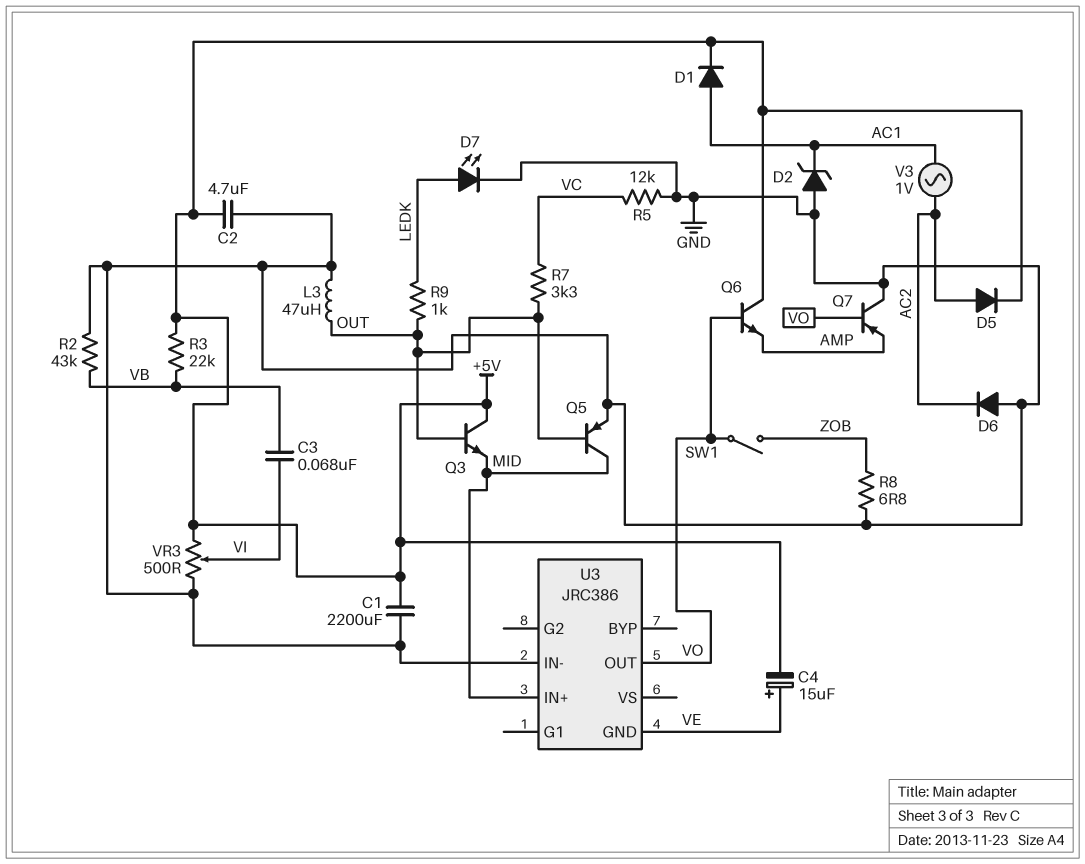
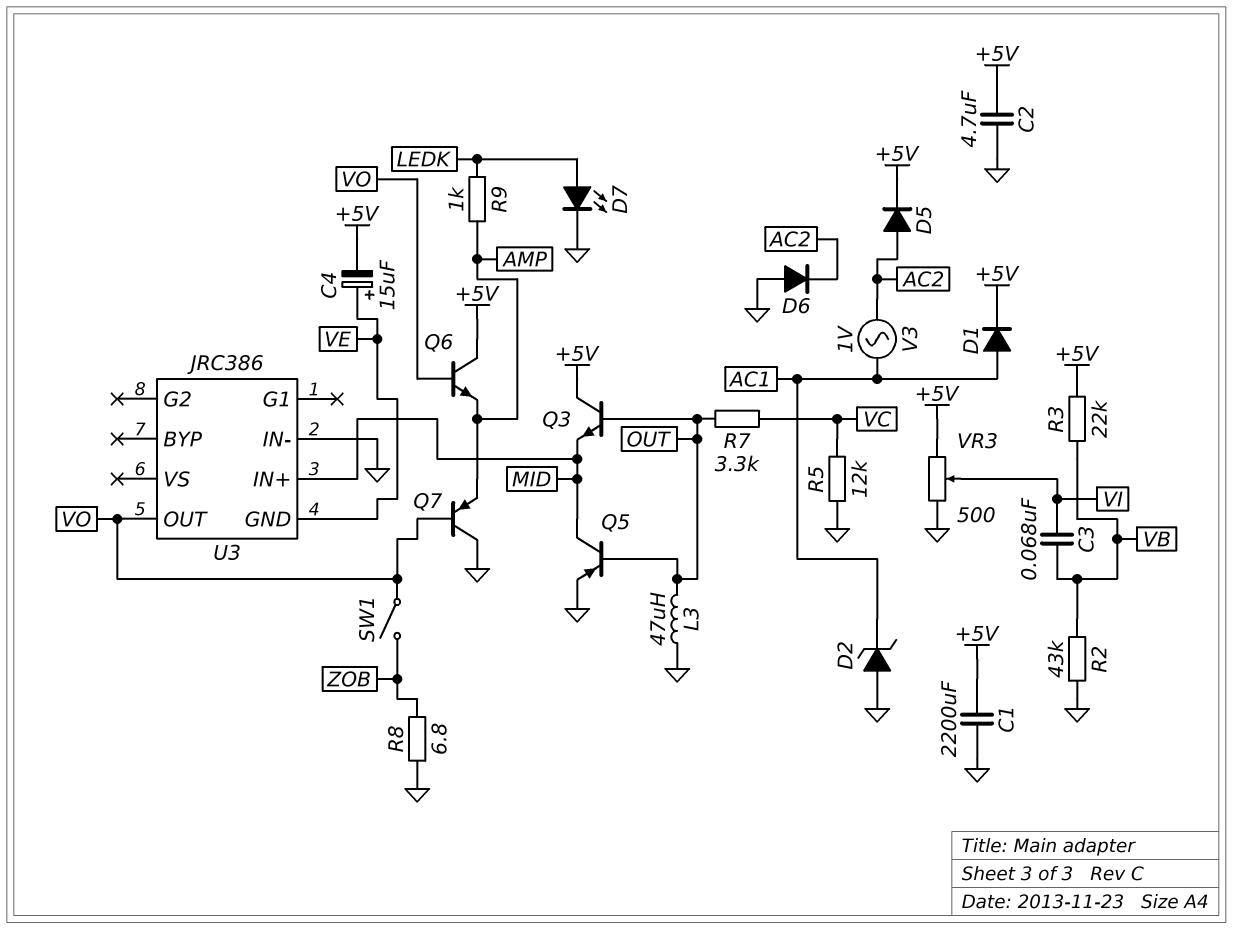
R9: 1k (LEDK, OUT) -> 1k (AMP, LEDK)

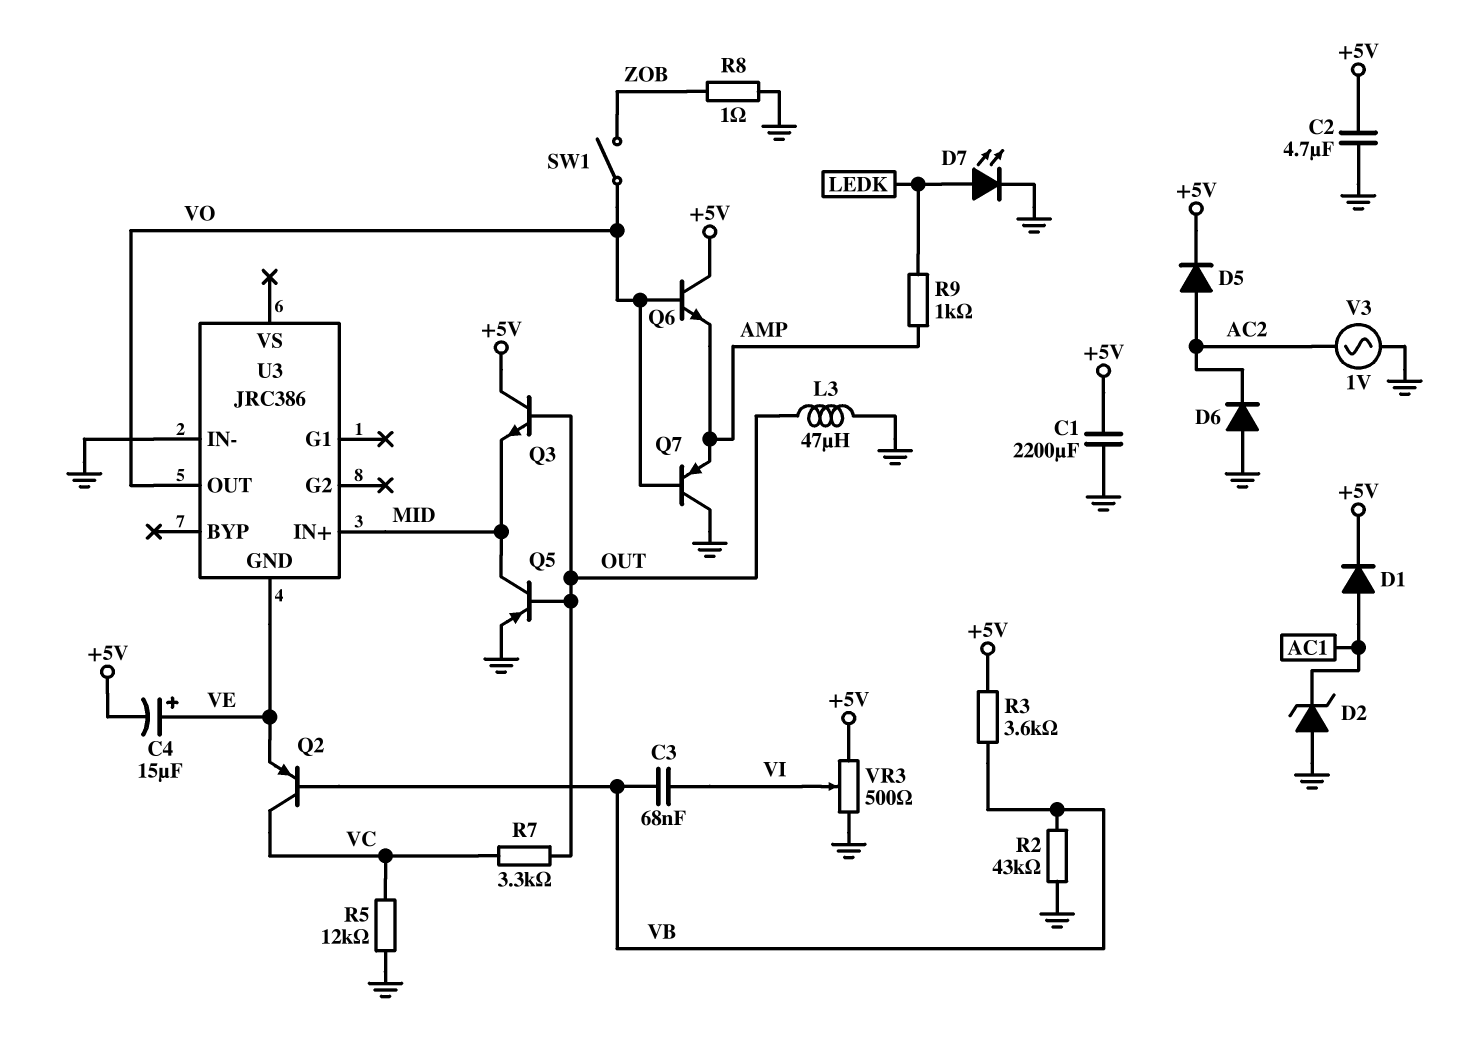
Q2: none -> PNP (B VB, C VC, E VE)
R3: 22k (+5V, VB) -> 3.6k (+5V, VB)
R8: 6.8 (GND, ZOB) -> 1 (GND, ZOB)
V3: AC 1V (AC1, AC2) -> AC 1V (AC2, GND)

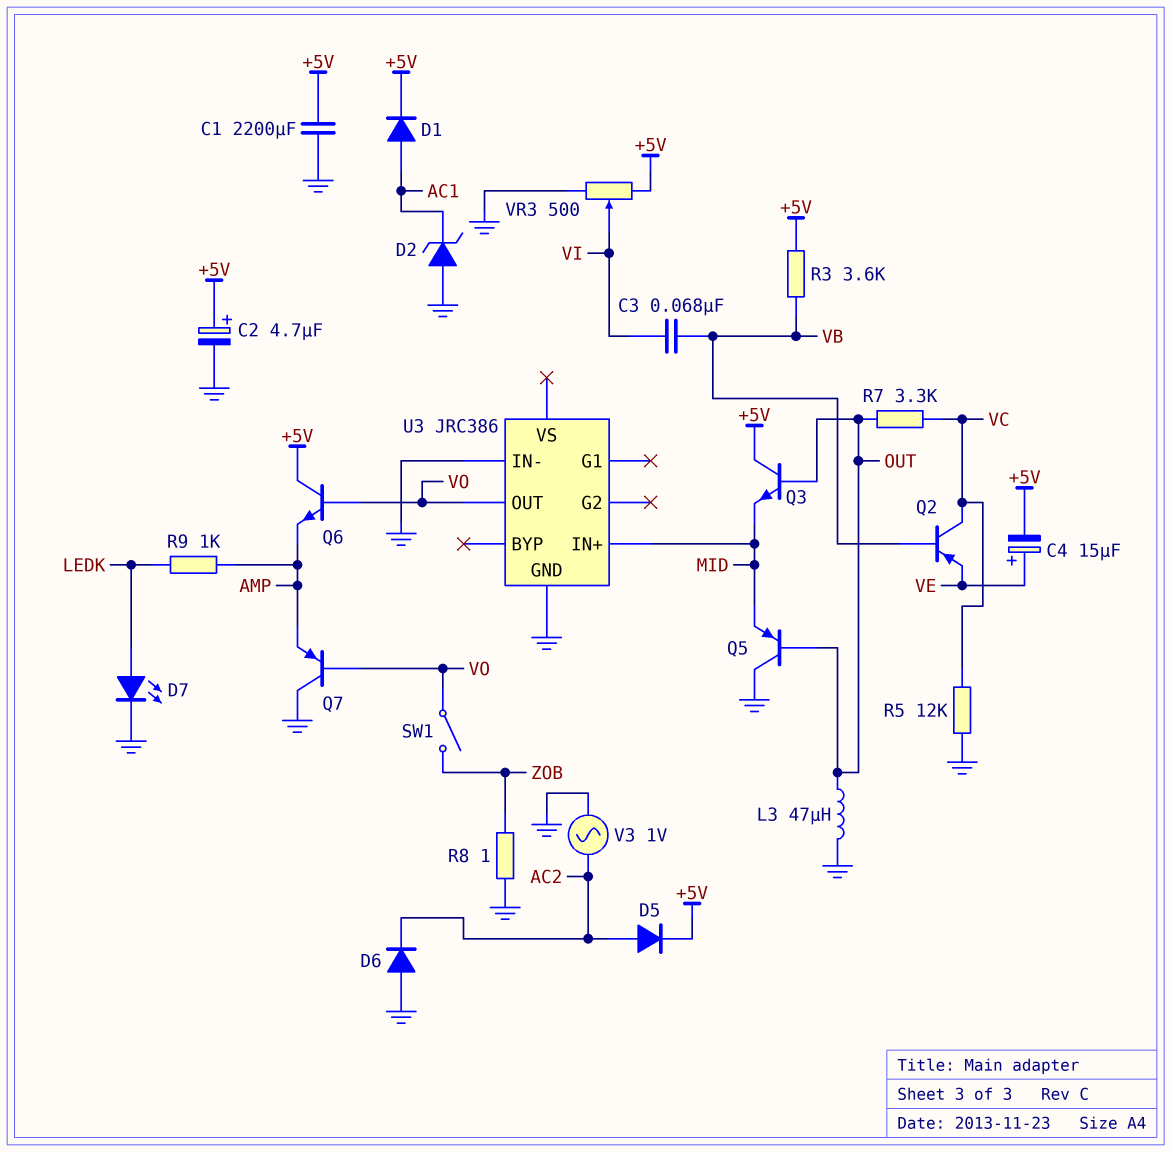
C2: 4.7uF (+5V, GND) -> 4.7uF (plus +5V, minus GND)
Q5: PNP (B OUT, C MID, E GND) -> PNP (B OUT, C GND, E MID)
R2: 43k (GND, VB) -> none
U3 pin GND: VE -> GND

